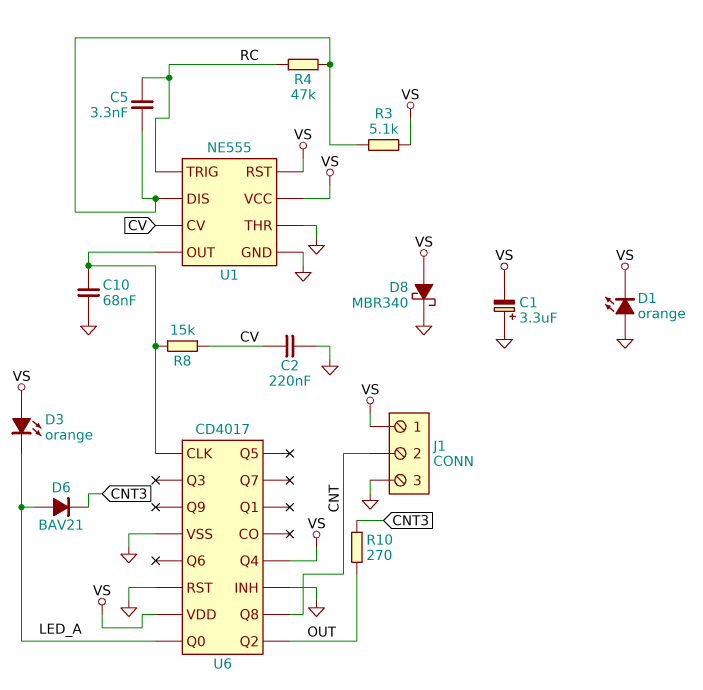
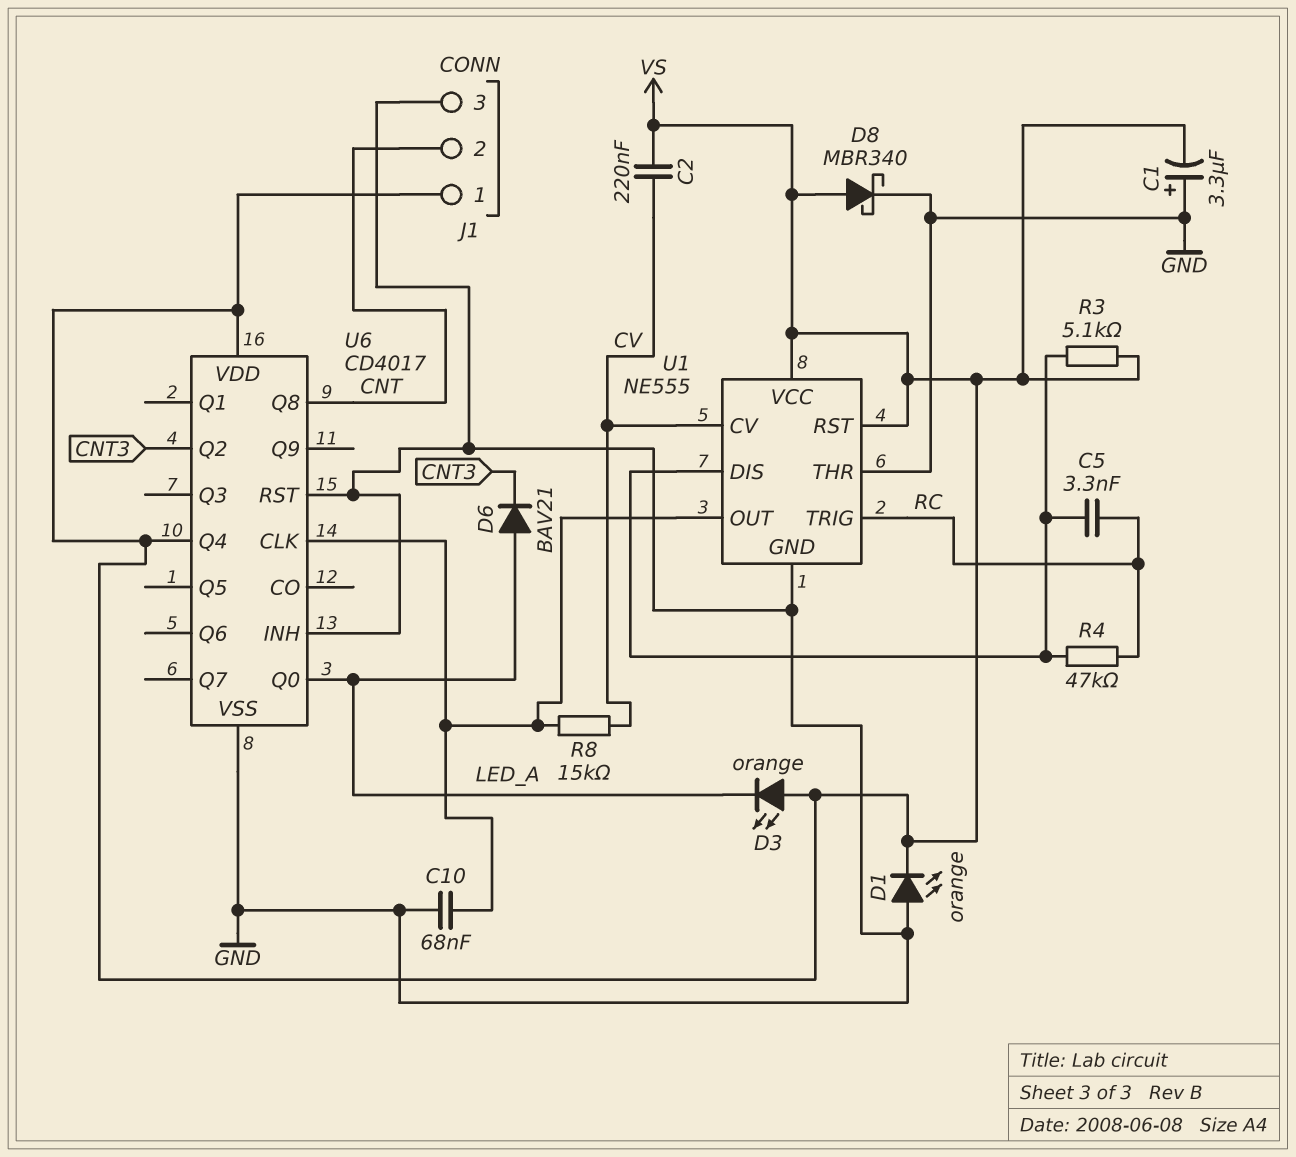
C2: 220nF (CV, GND) -> 220nF (CV, VS)
R10: 270 (CNT3, OUT) -> none
U6 pin Q2: OUT -> CNT3

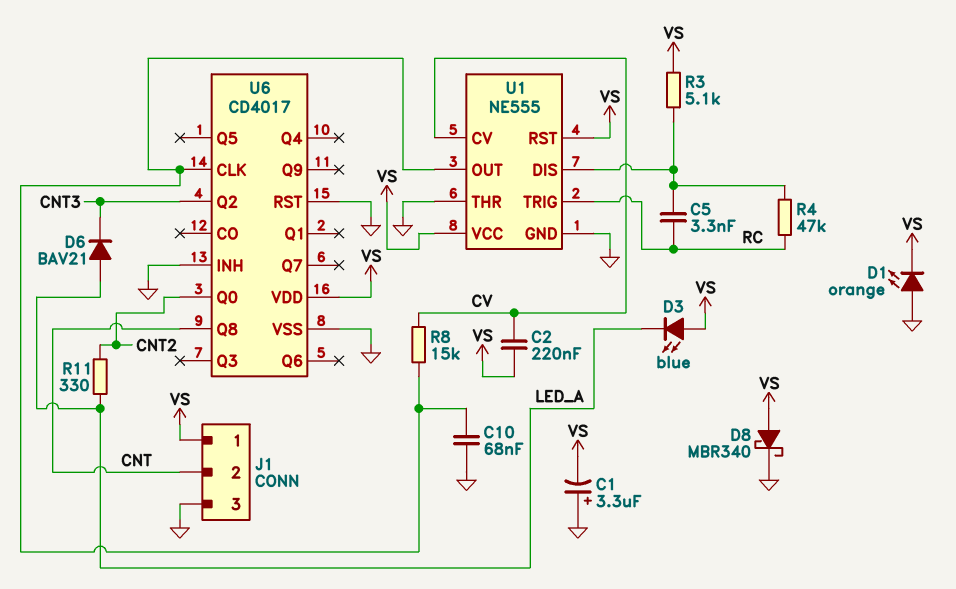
D3: LED orange (A VS, K LED_A) -> LED blue (A VS, K LED_A)
R11: none -> 330 (CNT2, LED_A)
U6 pin Q0: LED_A -> CNT2
U6 pin Q4: VS -> none

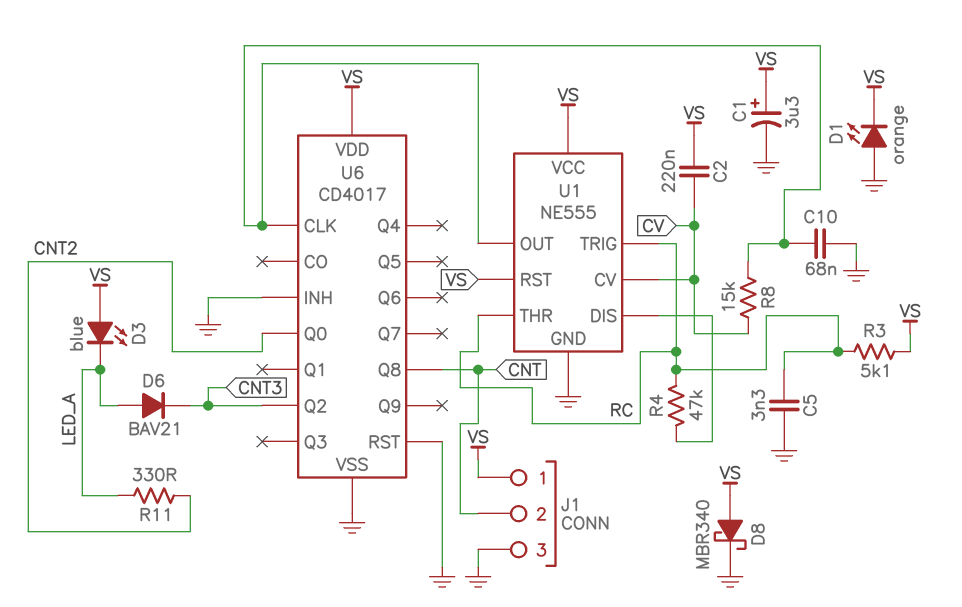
C1: 3.3uF (plus GND, minus VS) -> 3.3uF (plus VS, minus GND)
C5: 3.3nF (RC, U1/DIS) -> 3.3nF (GND, RC)
R3: 5.1k (U1/DIS, VS) -> 5.1k (RC, VS)
U1 pin THR: GND -> RC

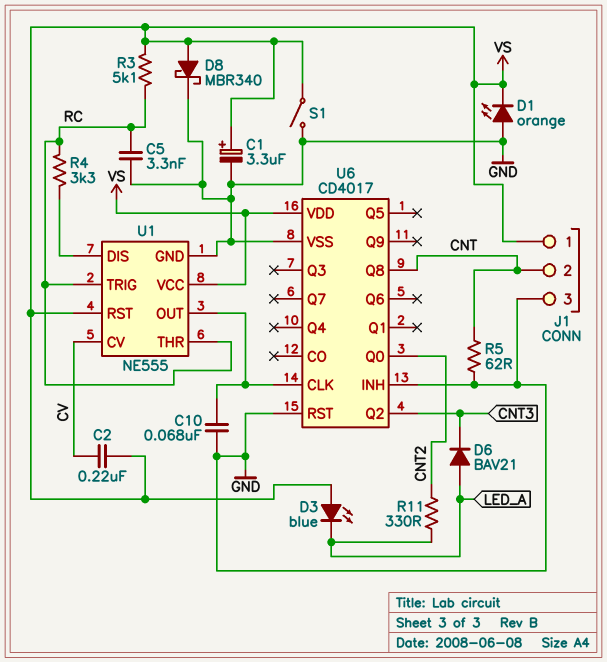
R4: 47k (RC, U1/DIS) -> 3.3k (RC, U1/DIS)
R5: none -> 62 (CNT, GND)
R8: 15k (CV, U1/OUT) -> none
S1: none -> switch (GND, VS)

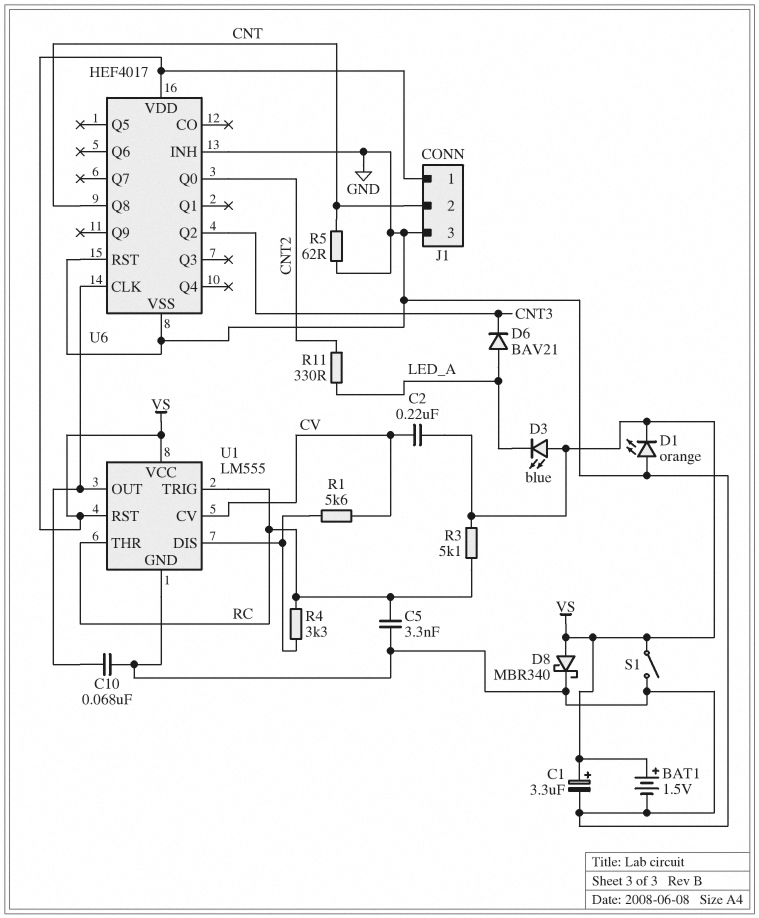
BAT1: none -> 1.5V (plus VS, minus GND)
R1: none -> 5.6k (CV, U1/DIS)
U1: NE555 -> LM555
U6: CD4017 -> HEF4017

